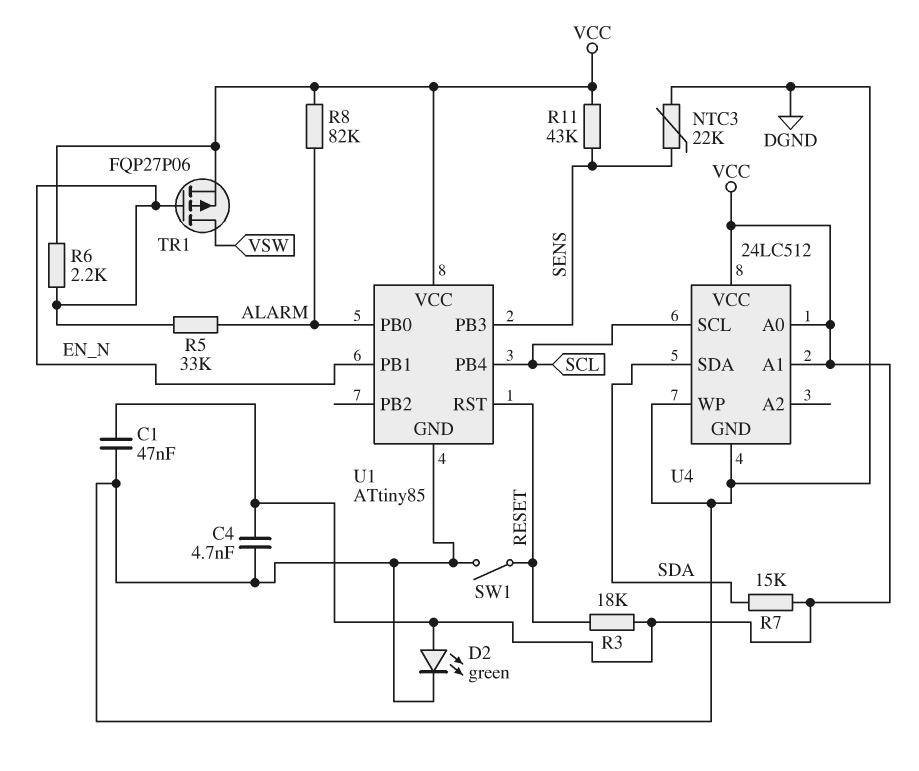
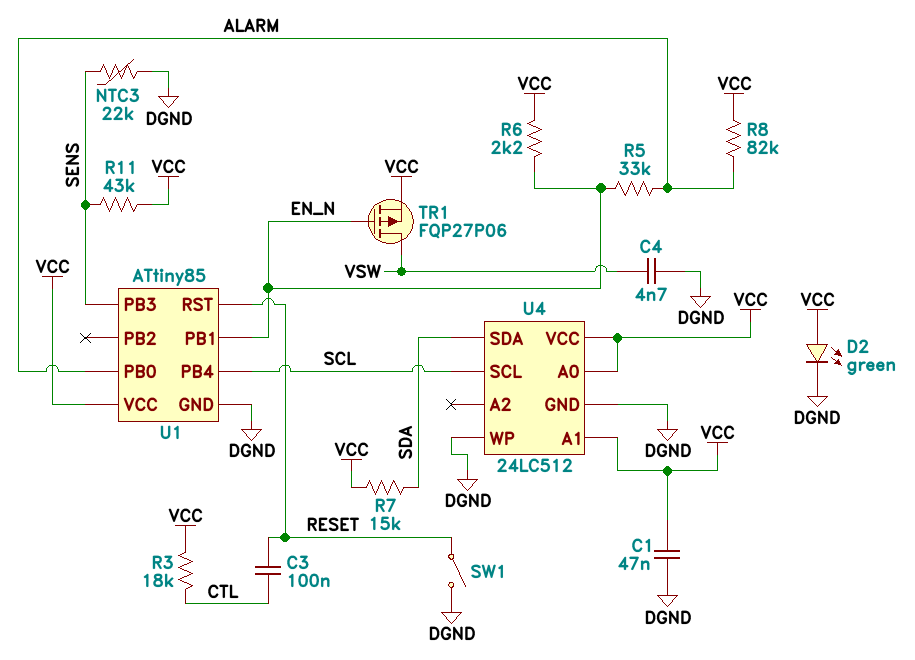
C3: none -> 100nF (CTL, RESET)
C4: 4.7nF (DGND, VCC) -> 4.7nF (DGND, VSW)
R3: 18k (RESET, VCC) -> 18k (CTL, VCC)

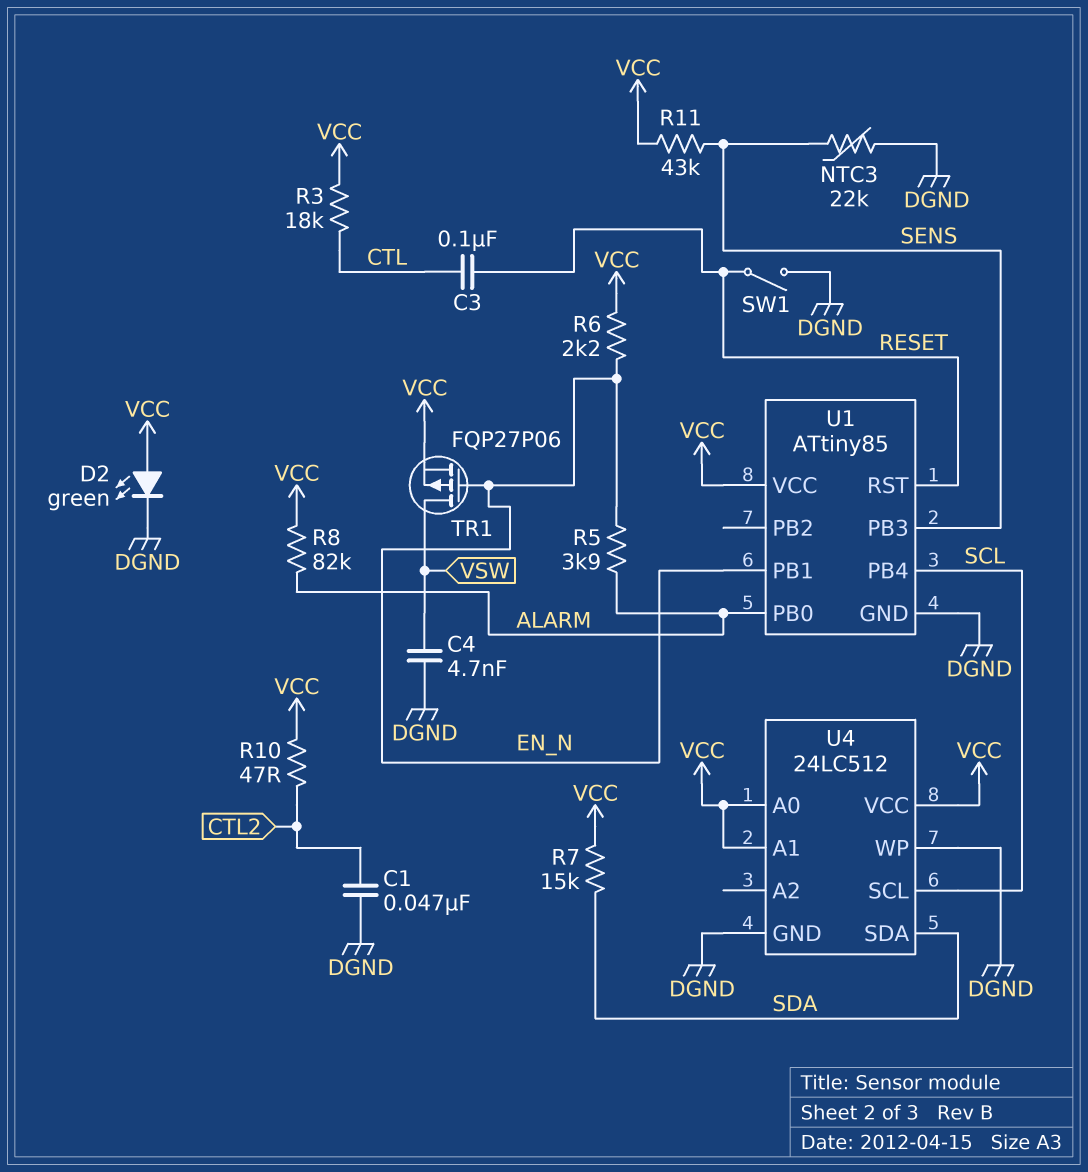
C1: 47nF (DGND, VCC) -> 47nF (CTL2, DGND)
R5: 33k (ALARM, EN_N) -> 3.9k (ALARM, EN_N)
R10: none -> 47 (CTL2, VCC)

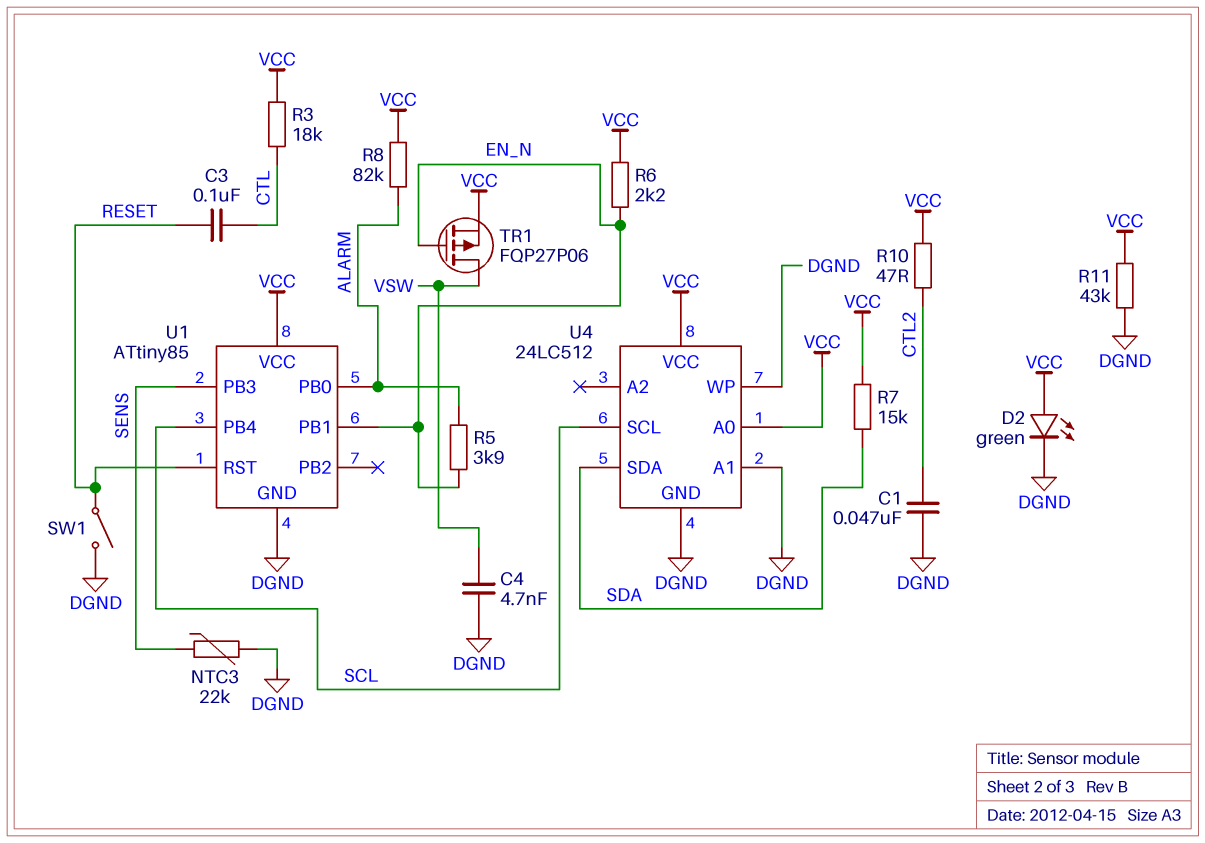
R11: 43k (SENS, VCC) -> 43k (DGND, VCC)
U4 pin A1: VCC -> DGND

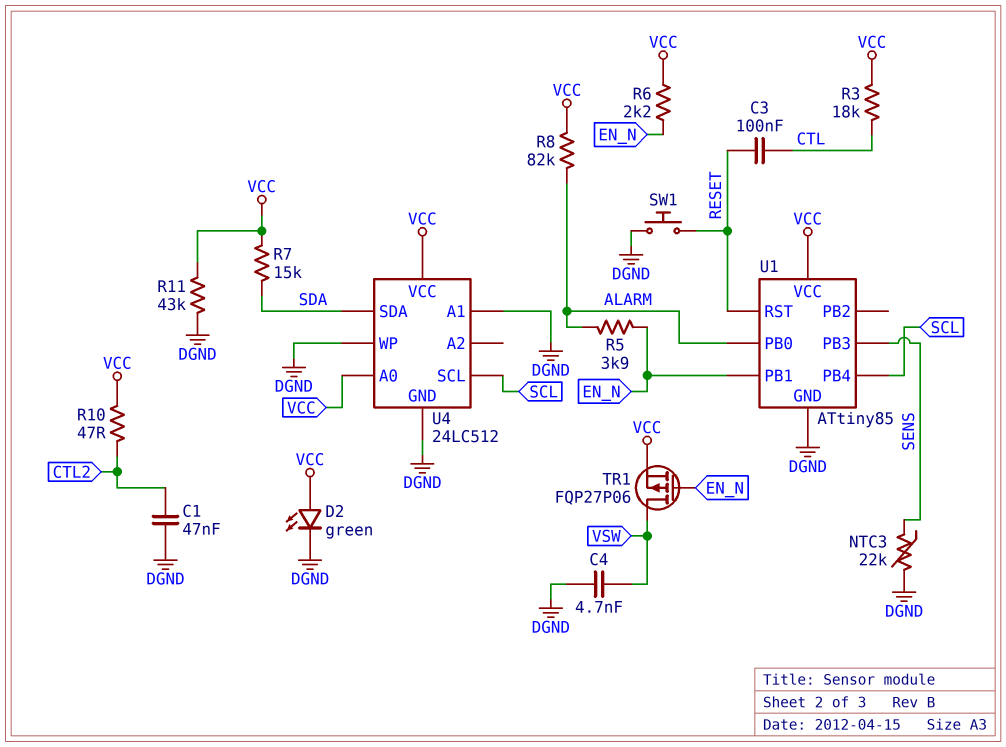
SW1: switch (DGND, RESET) -> button (DGND, RESET)

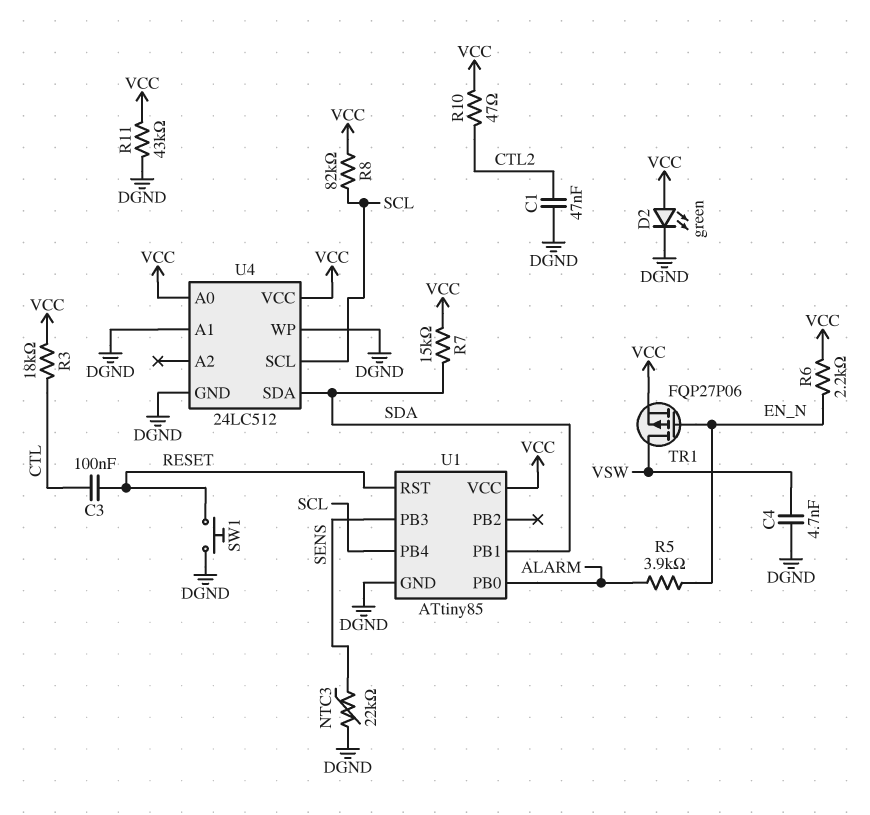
R8: 82k (ALARM, VCC) -> 82k (SCL, VCC)
U1 pin PB1: EN_N -> SDA

